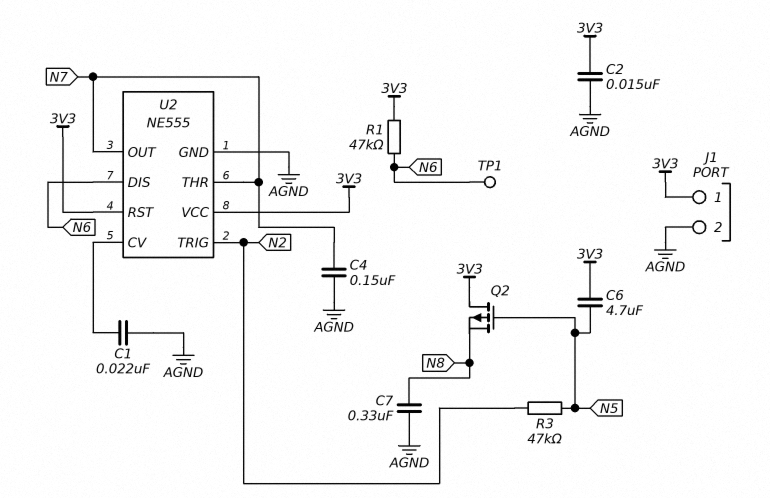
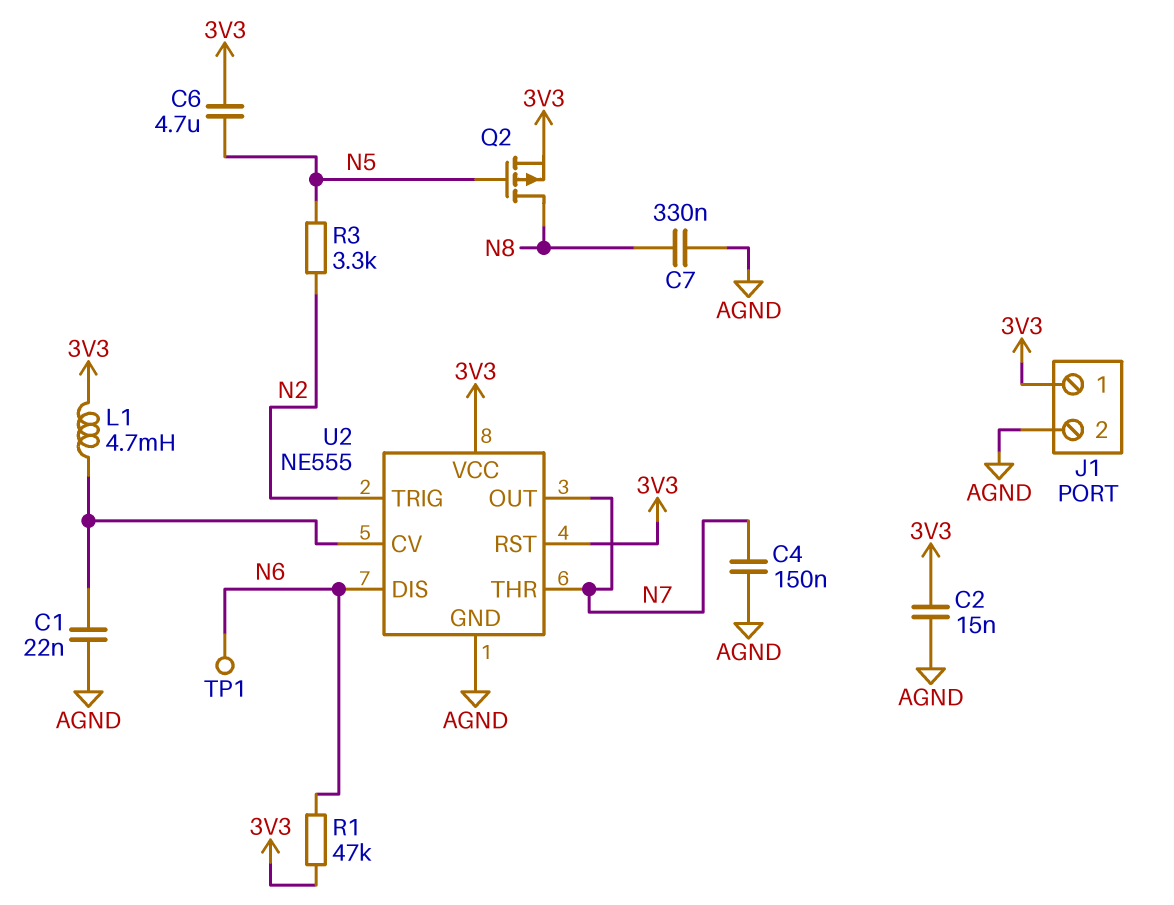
L1: none -> 4.7mH (3V3, U2/CV)
Q2: PMOS (G N5, D 3V3, S N8) -> PMOS (G N5, D N8, S 3V3)
R3: 47k (N2, N5) -> 3.3k (N2, N5)

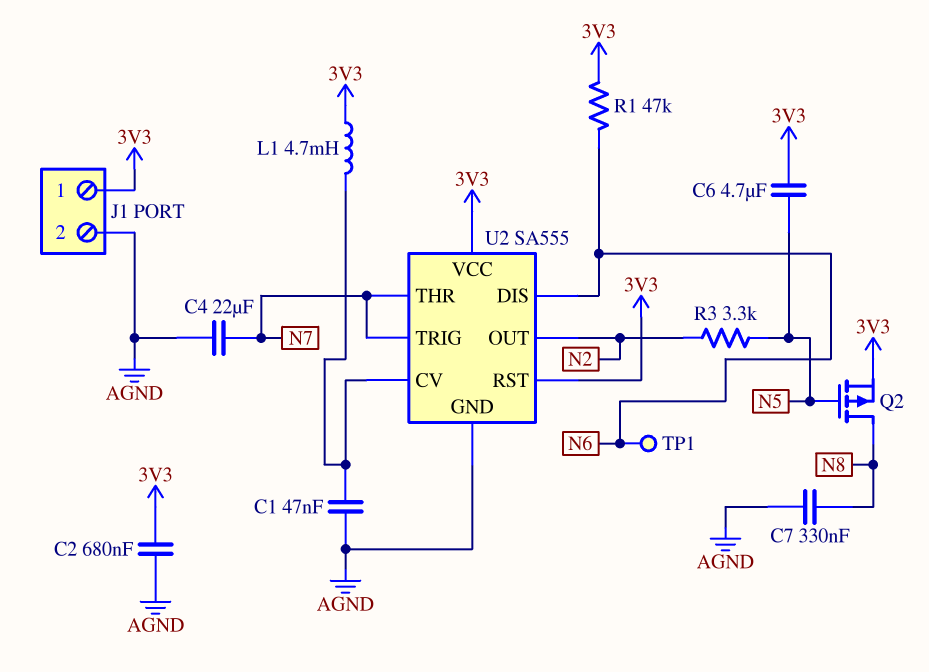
C1: 22nF (AGND, U2/CV) -> 47nF (AGND, U2/CV)
C2: 15nF (3V3, AGND) -> 680nF (3V3, AGND)
C4: 150nF (AGND, N7) -> 22uF (AGND, N7)
U2: NE555 -> SA555
U2 pin OUT: N7 -> N2
U2 pin TRIG: N2 -> N7

